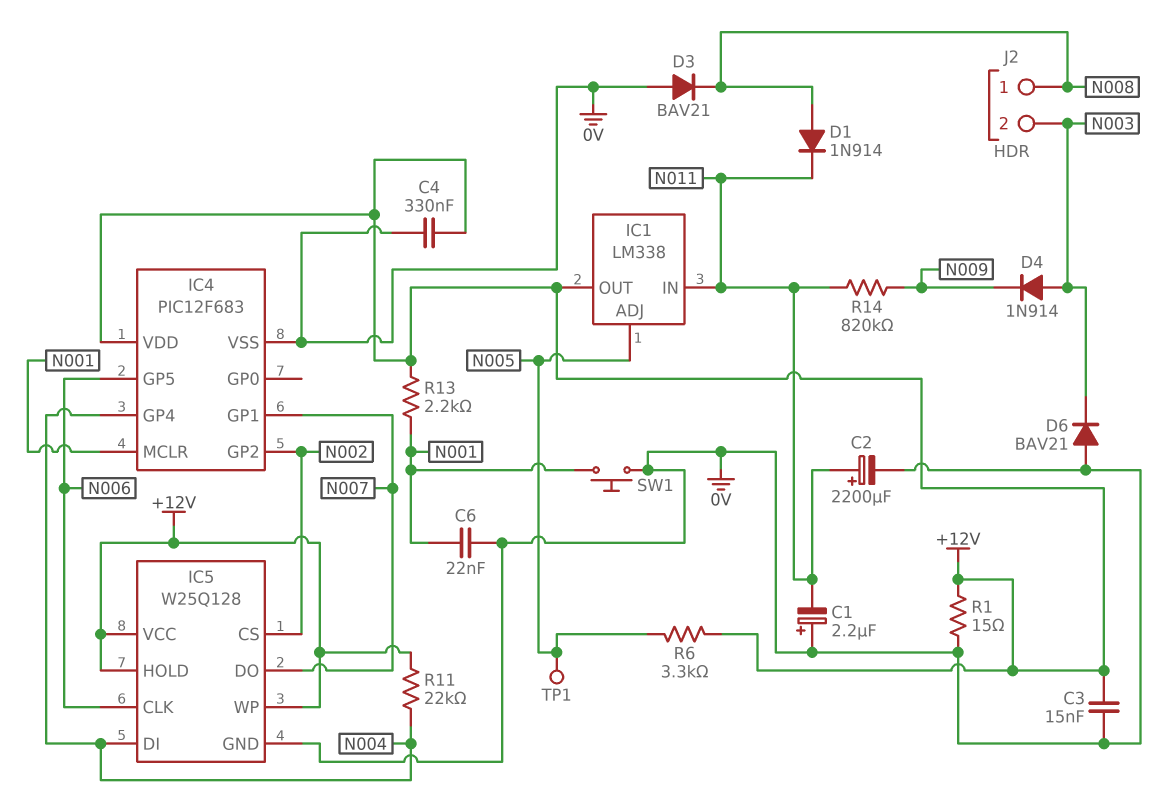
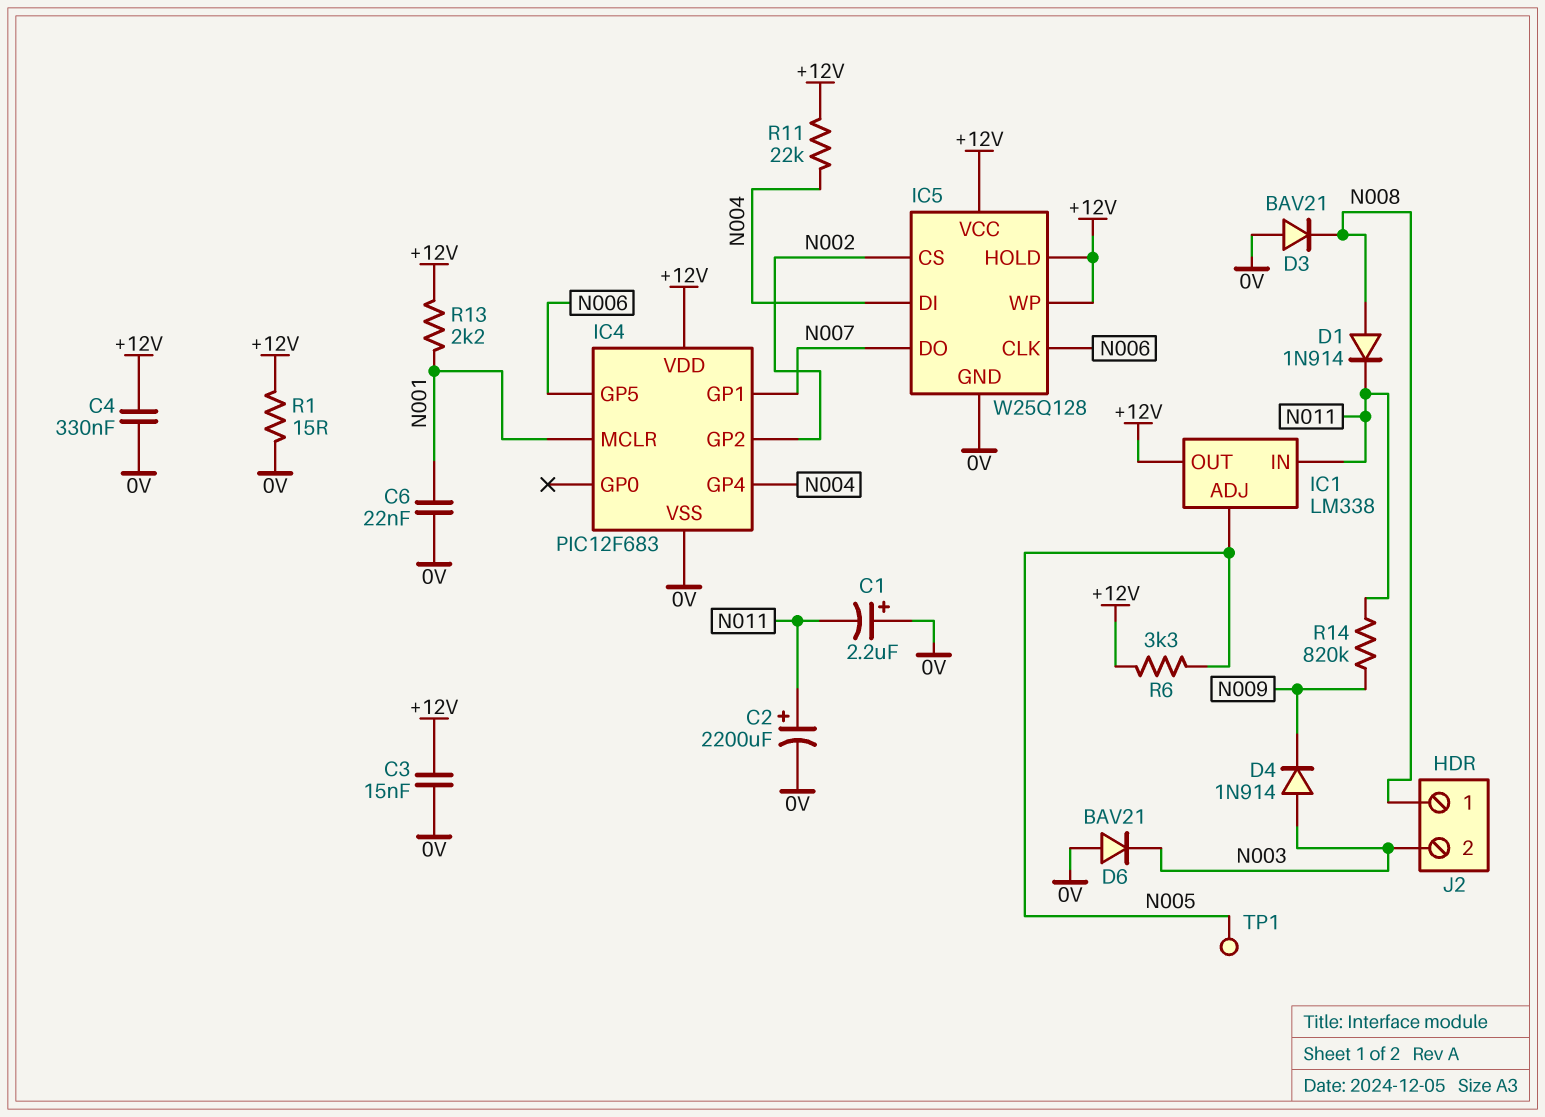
SW1: button (0V, N001) -> none

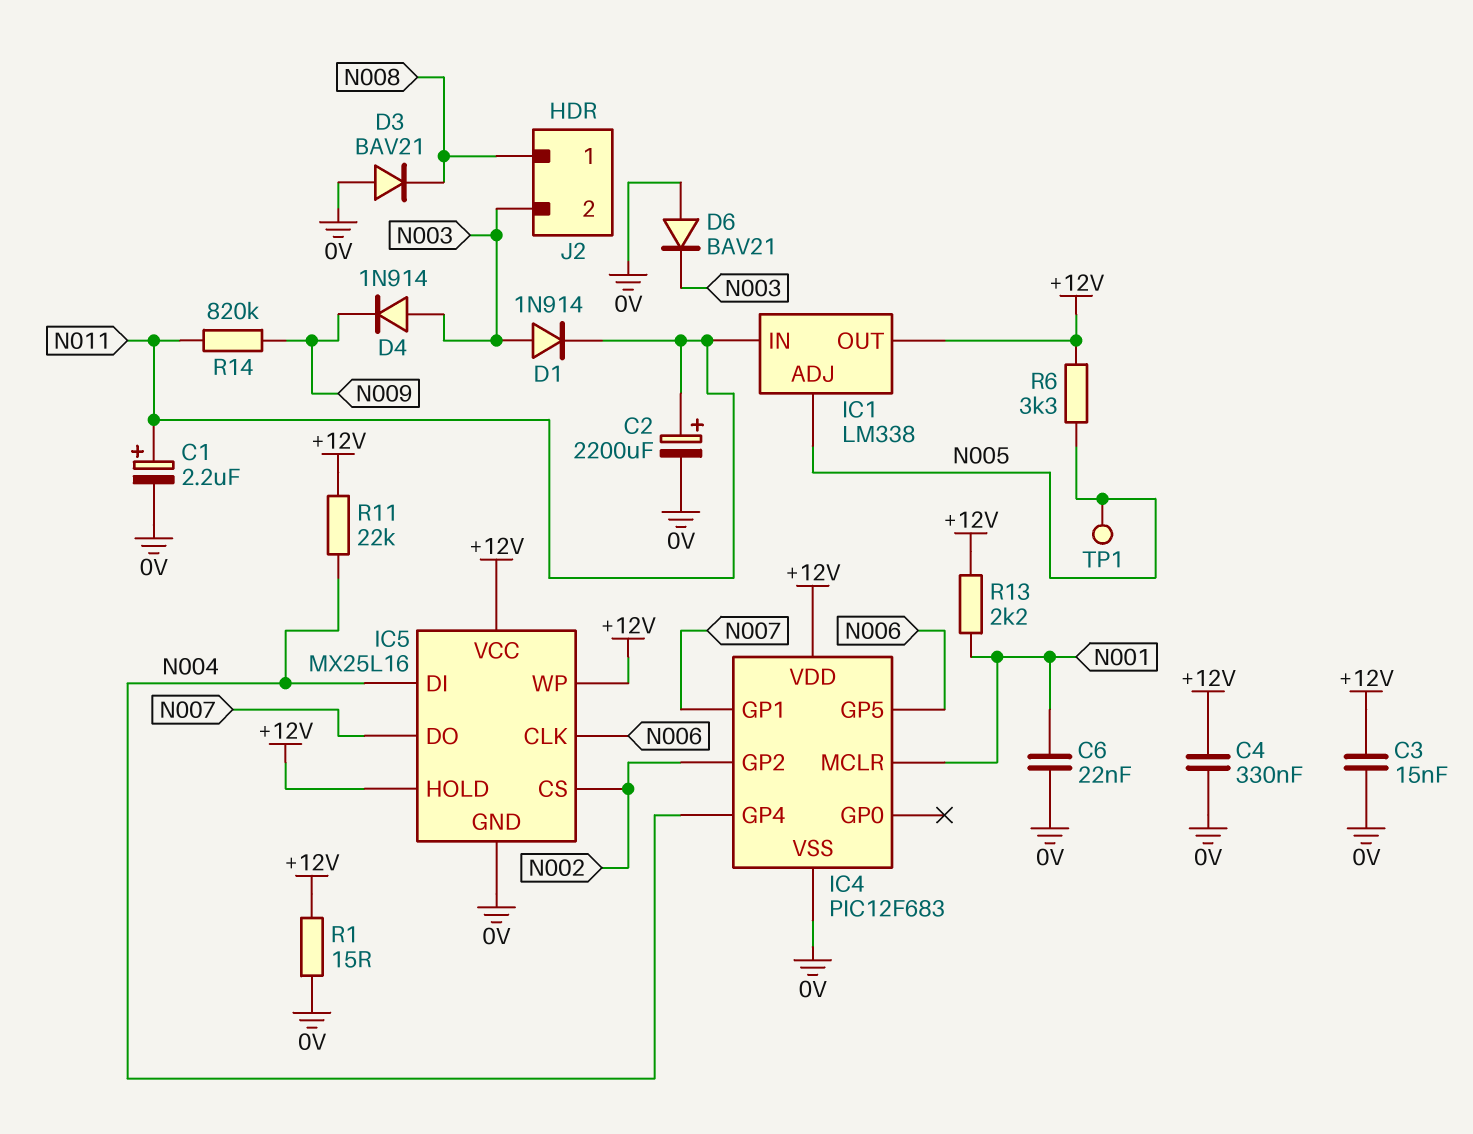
C1: 2.2uF (plus 0V, minus N011) -> 2.2uF (plus N011, minus 0V)
D1: diode 1N914 (A N008, K N011) -> diode 1N914 (A N003, K N011)
IC5: W25Q128 -> MX25L16

